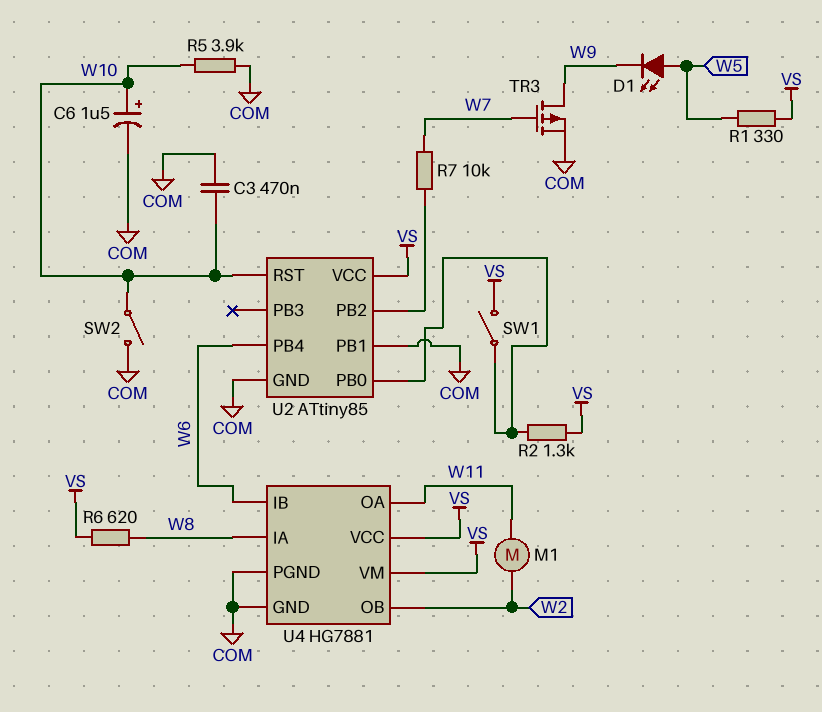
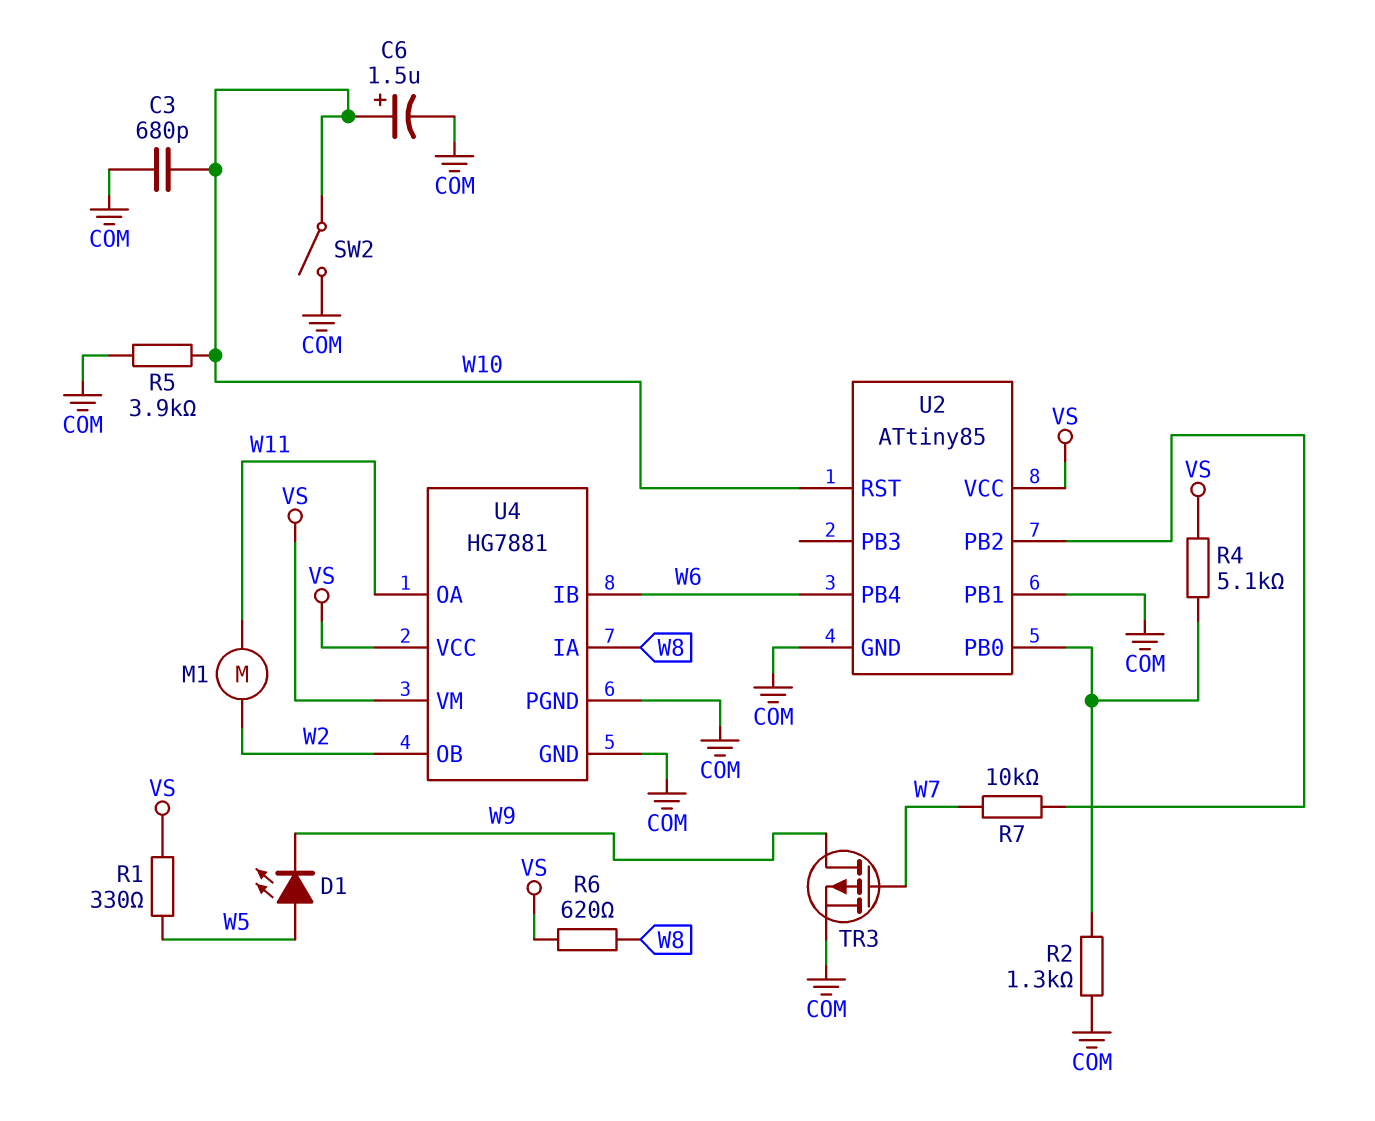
C3: 470nF (COM, W10) -> 680pF (COM, W10)
R2: 1.3k (U2/PB0, VS) -> 1.3k (COM, U2/PB0)
R4: none -> 5.1k (U2/PB0, VS)
SW1: switch (U2/PB0, VS) -> none

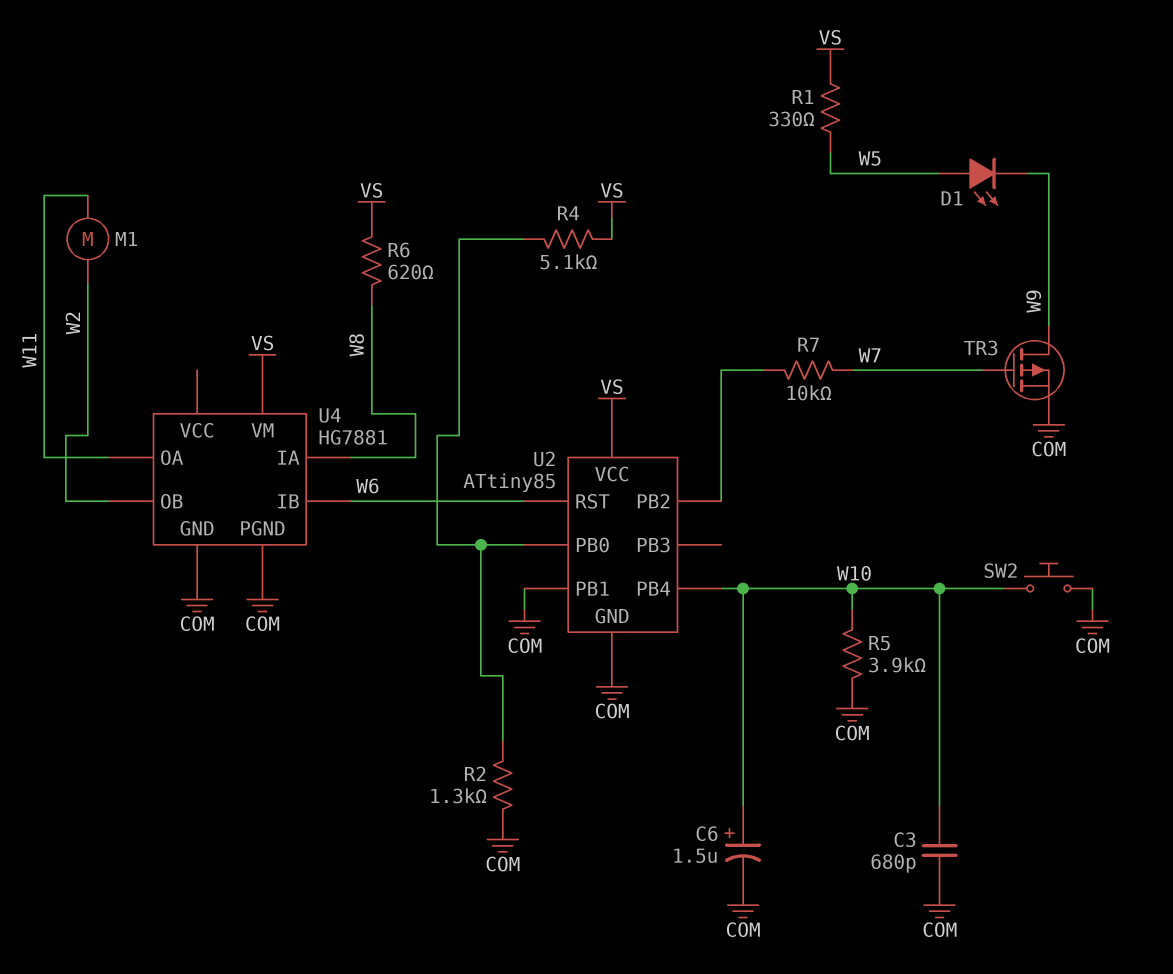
SW2: switch (COM, W10) -> button (COM, W10)
U2 pin PB4: W6 -> W10
U2 pin RST: W10 -> W6
U4 pin VCC: VS -> none

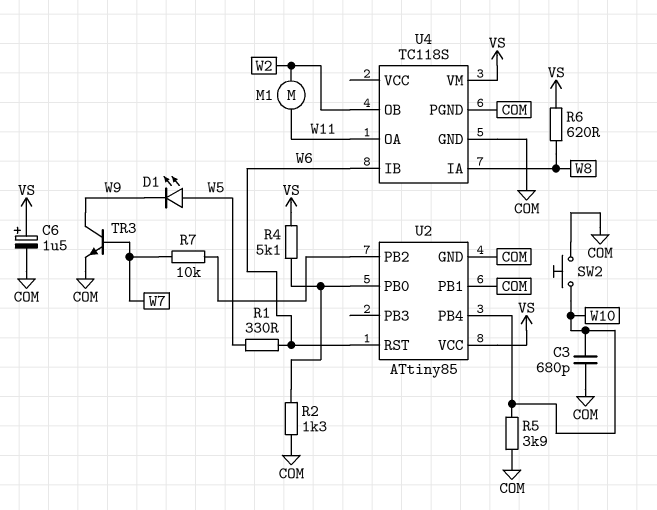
C6: 1.5uF (plus W10, minus COM) -> 1.5uF (plus VS, minus COM)
R1: 330 (VS, W5) -> 330 (W5, W6)
TR3: PMOS (G W7, D W9, S COM) -> NPN (B W7, C W9, E COM)
U4: HG7881 -> TC118S

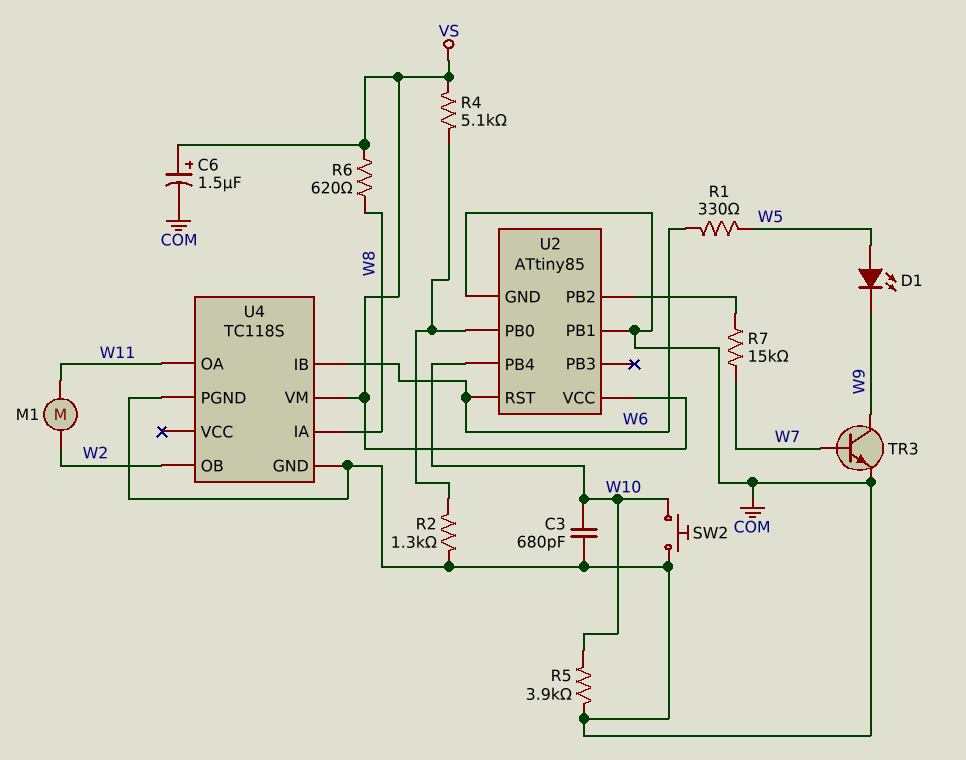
R7: 10k (U2/PB2, W7) -> 15k (U2/PB2, W7)

